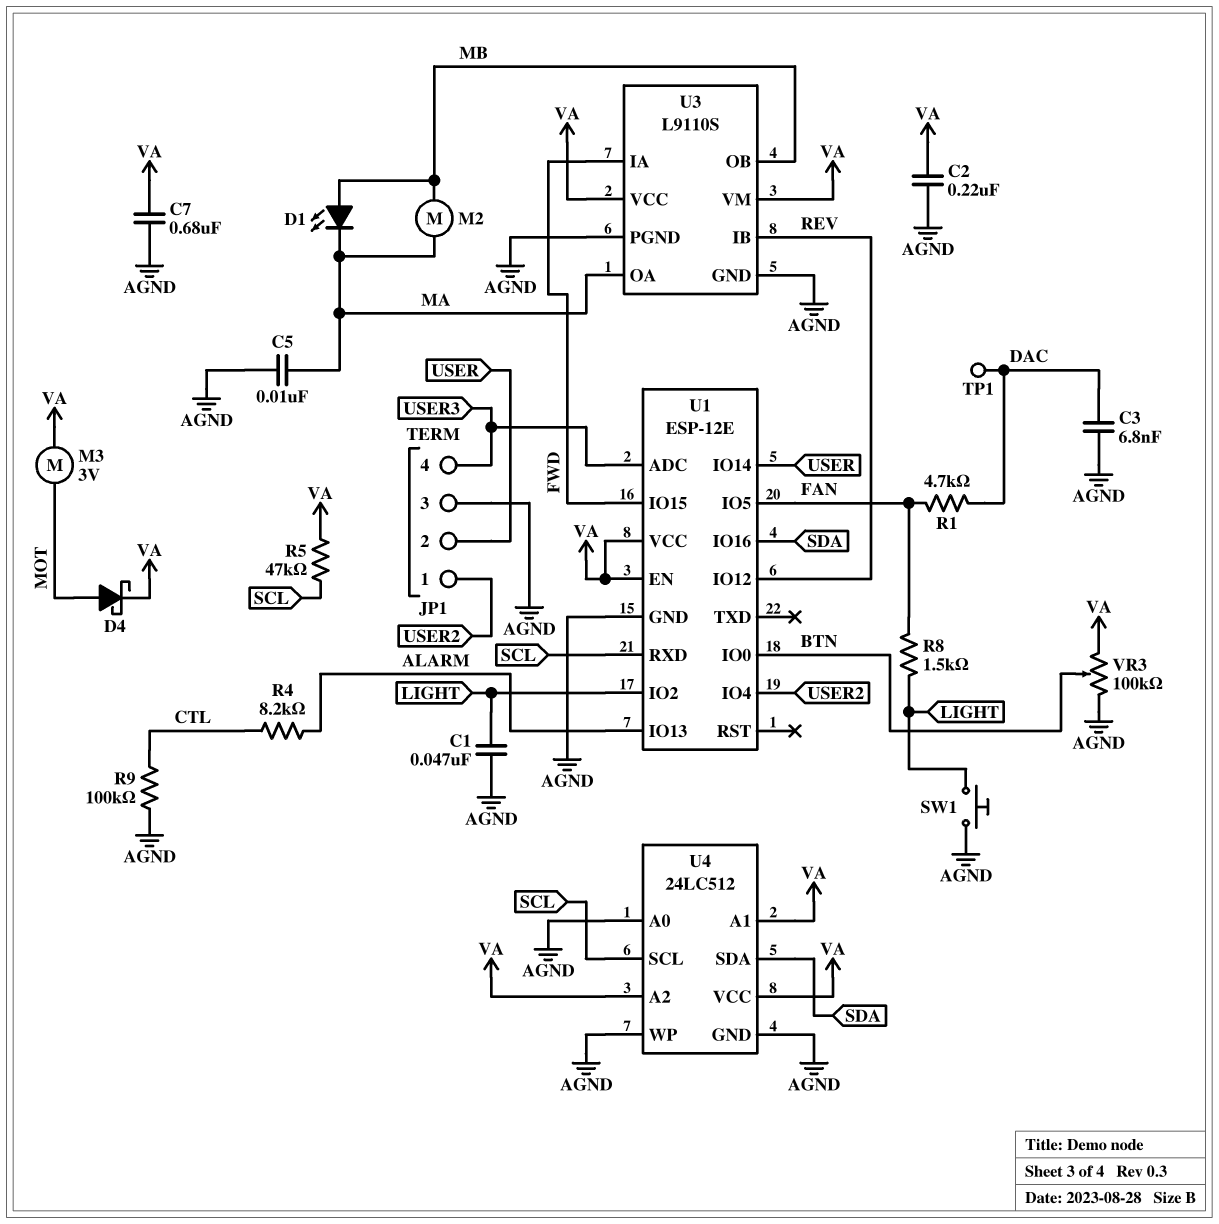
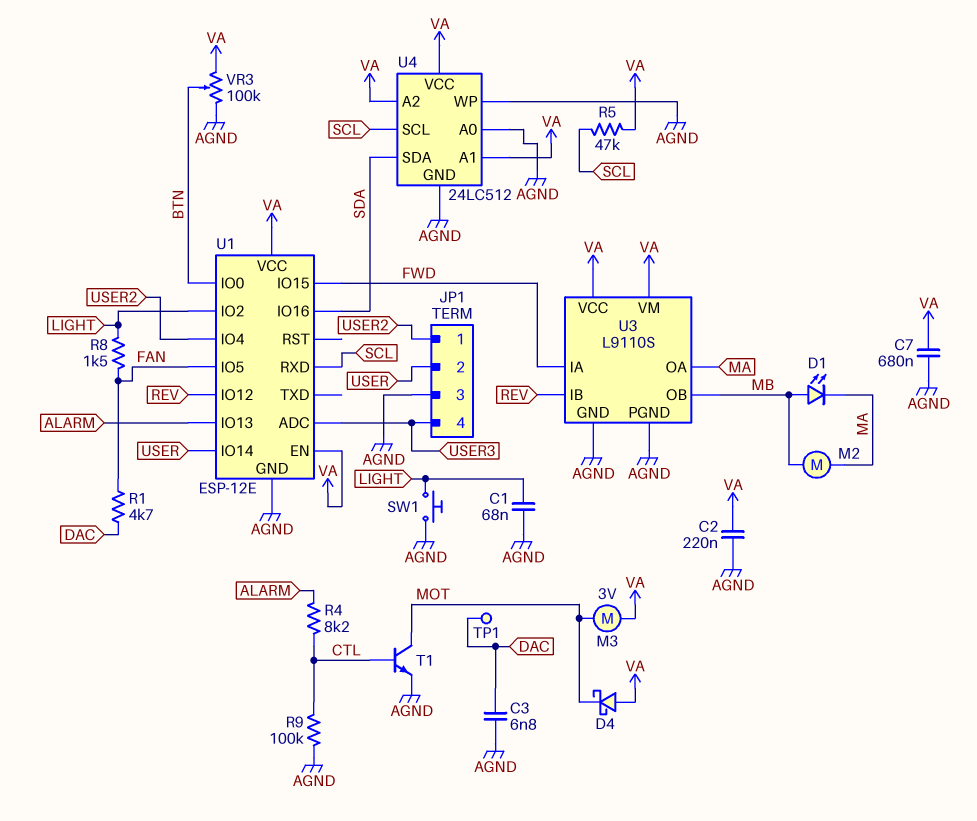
C1: 47nF (AGND, LIGHT) -> 68nF (AGND, LIGHT)
C5: 10nF (AGND, MA) -> none
D4: schottky (A MOT, K VA) -> schottky (A VA, K MOT)
T1: none -> NPN (B CTL, C MOT, E AGND)

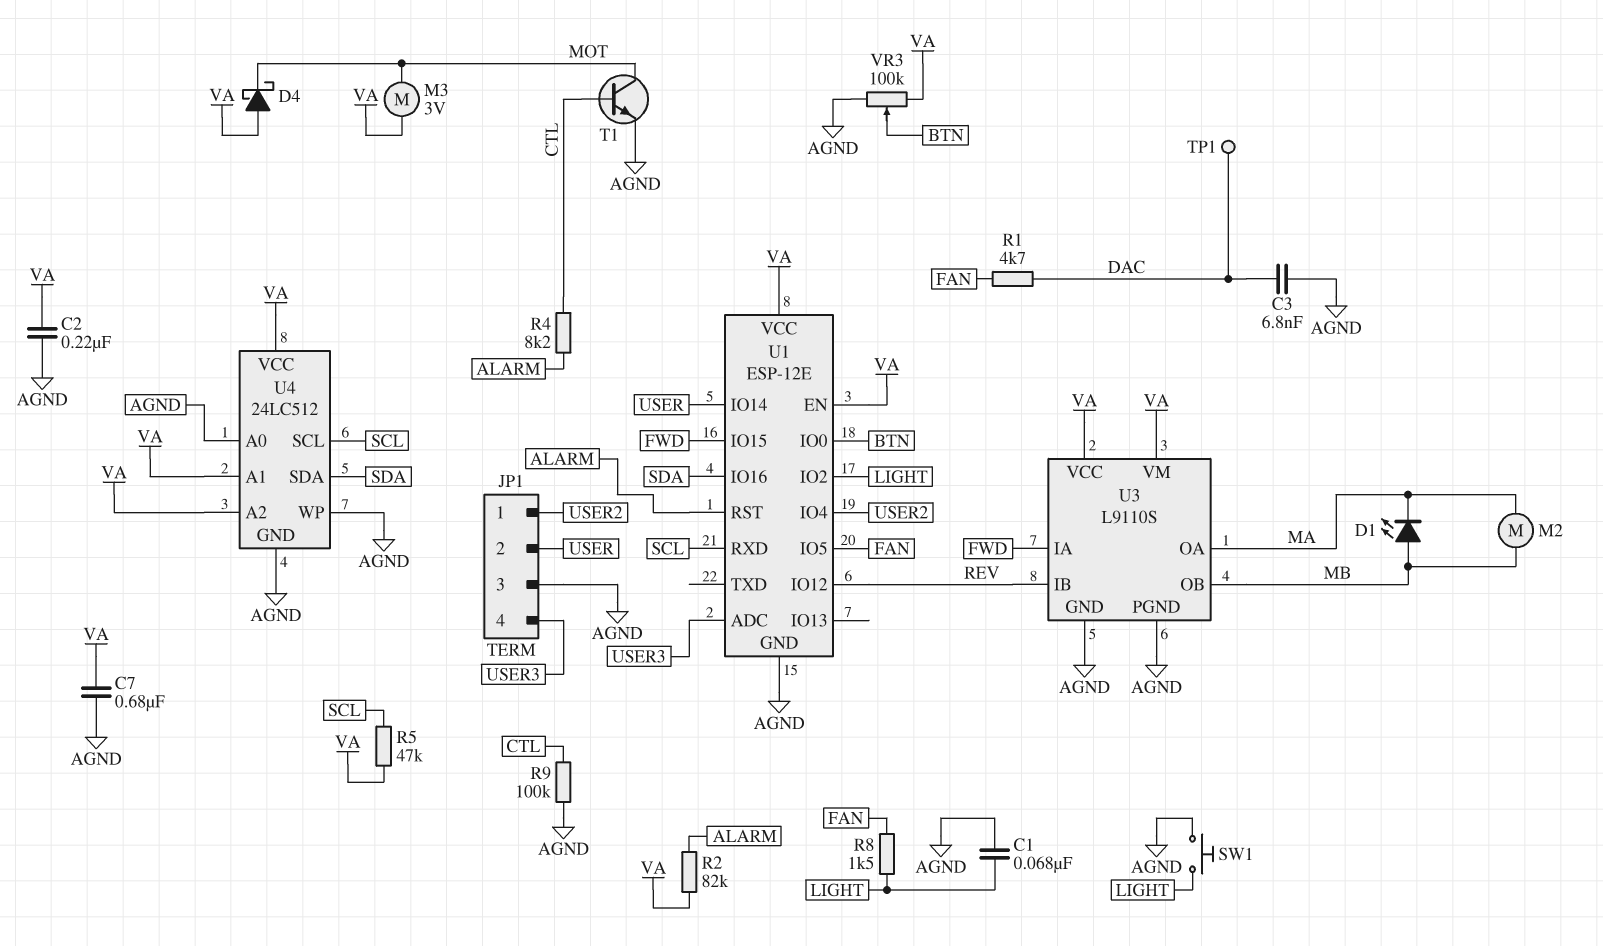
R2: none -> 82k (ALARM, VA)
U1 pin IO13: ALARM -> none
U1 pin RST: none -> ALARM

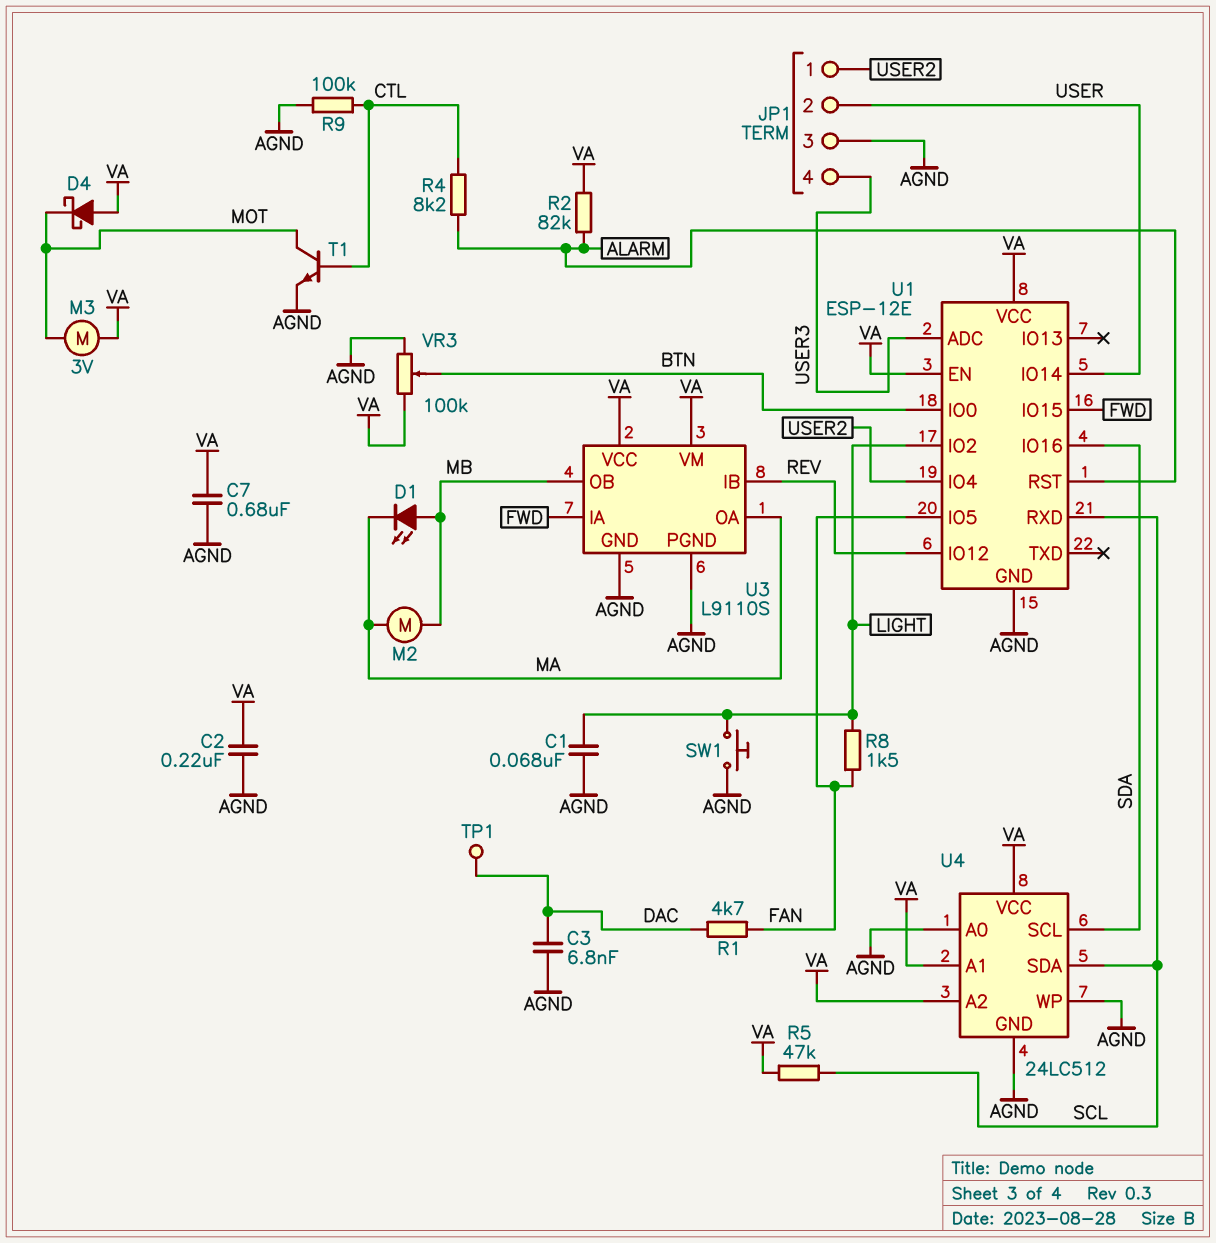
U4 pin SCL: SCL -> SDA
U4 pin SDA: SDA -> SCL

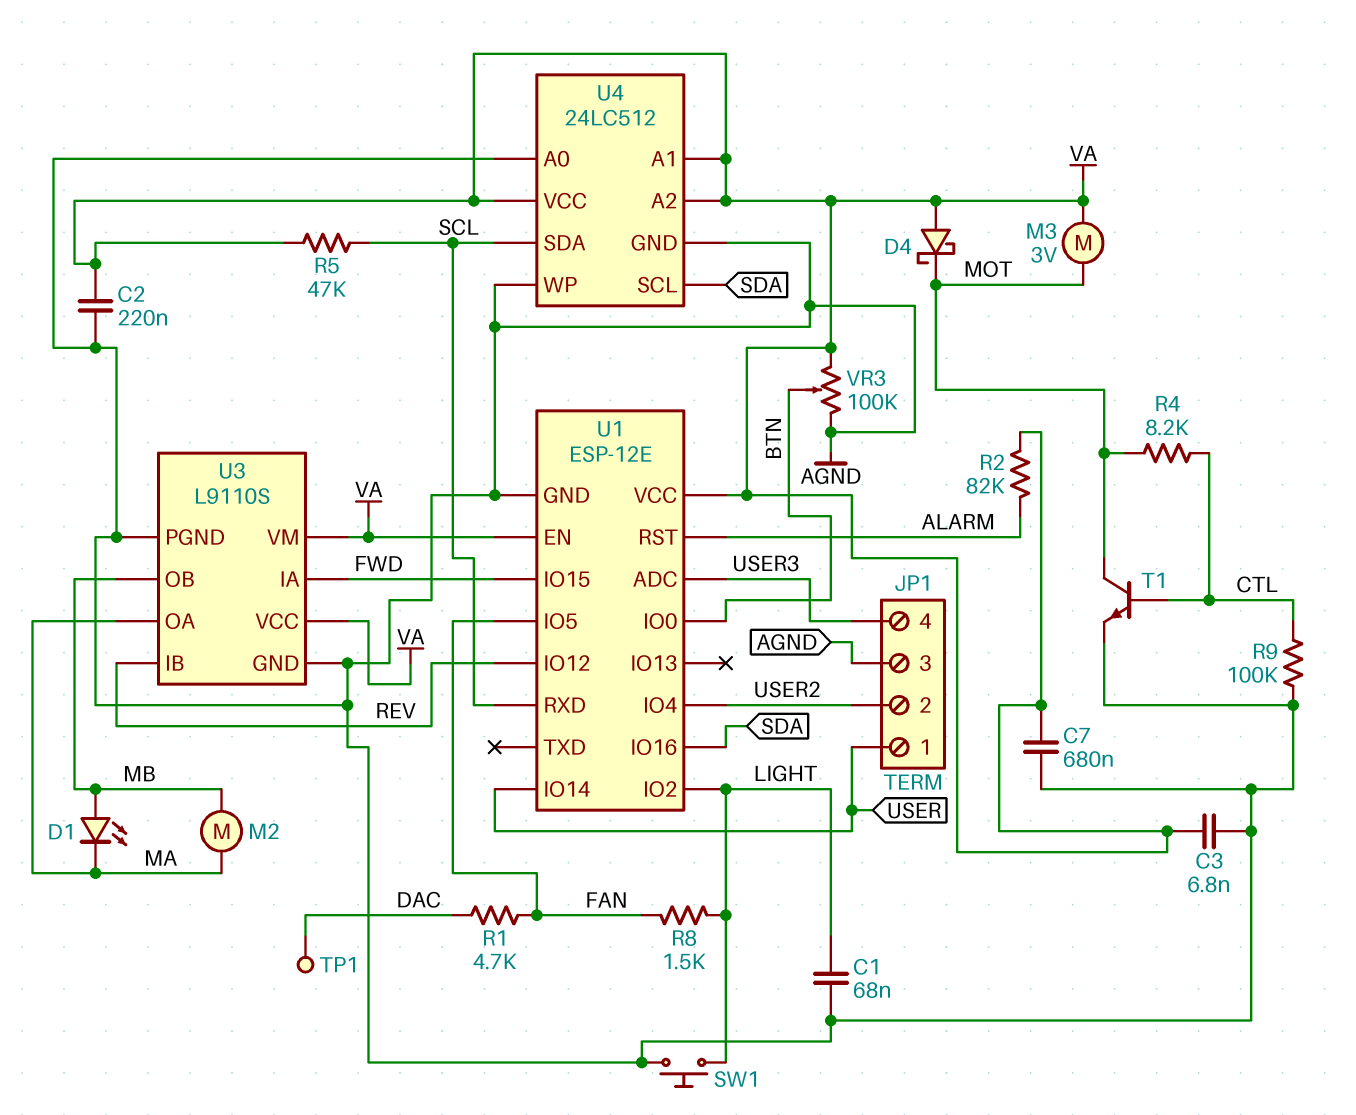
C3: 6.8nF (AGND, DAC) -> 6.8nF (AGND, VA)
JP1 pin 1: USER2 -> USER
JP1 pin 2: USER -> USER2
R4: 8.2k (ALARM, CTL) -> 8.2k (CTL, MOT)

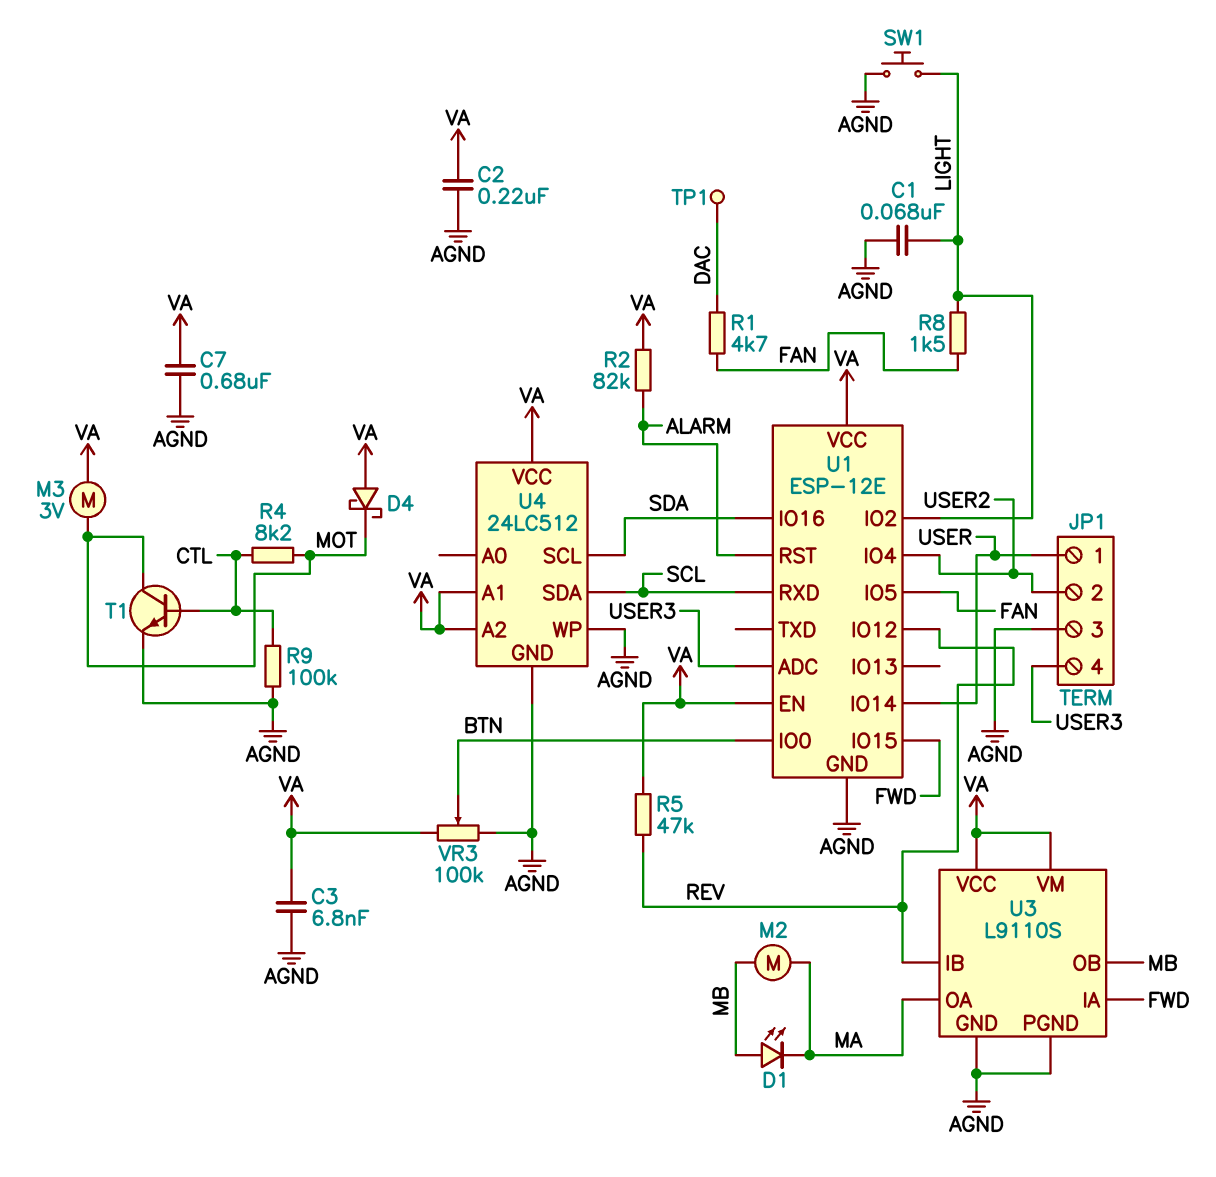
R5: 47k (SCL, VA) -> 47k (REV, VA)
U4 pin A0: AGND -> none

